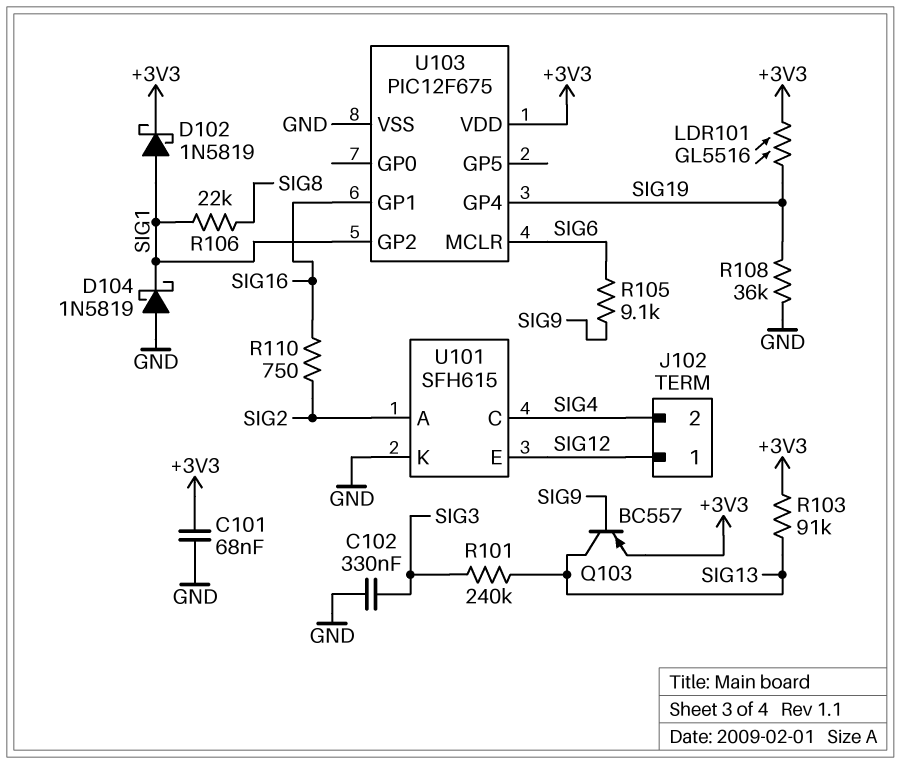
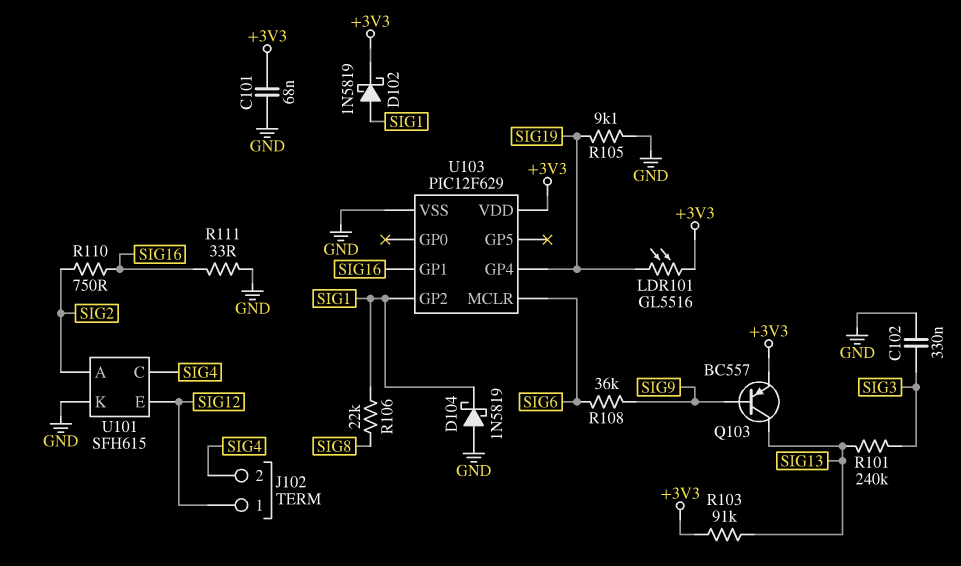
R105: 9.1k (SIG6, SIG9) -> 9.1k (GND, SIG19)
R108: 36k (GND, SIG19) -> 36k (SIG6, SIG9)
R111: none -> 33 (GND, SIG16)
U103: PIC12F675 -> PIC12F629

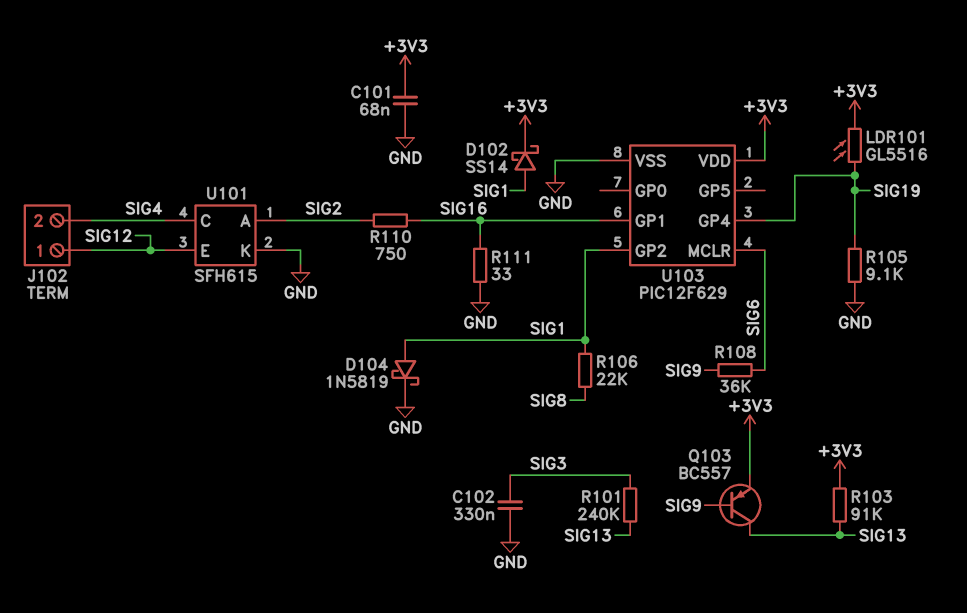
D102: schottky 1N5819 (A SIG1, K +3V3) -> schottky SS14 (A SIG1, K +3V3)
D104: schottky 1N5819 (A GND, K SIG1) -> schottky 1N5819 (A SIG1, K GND)

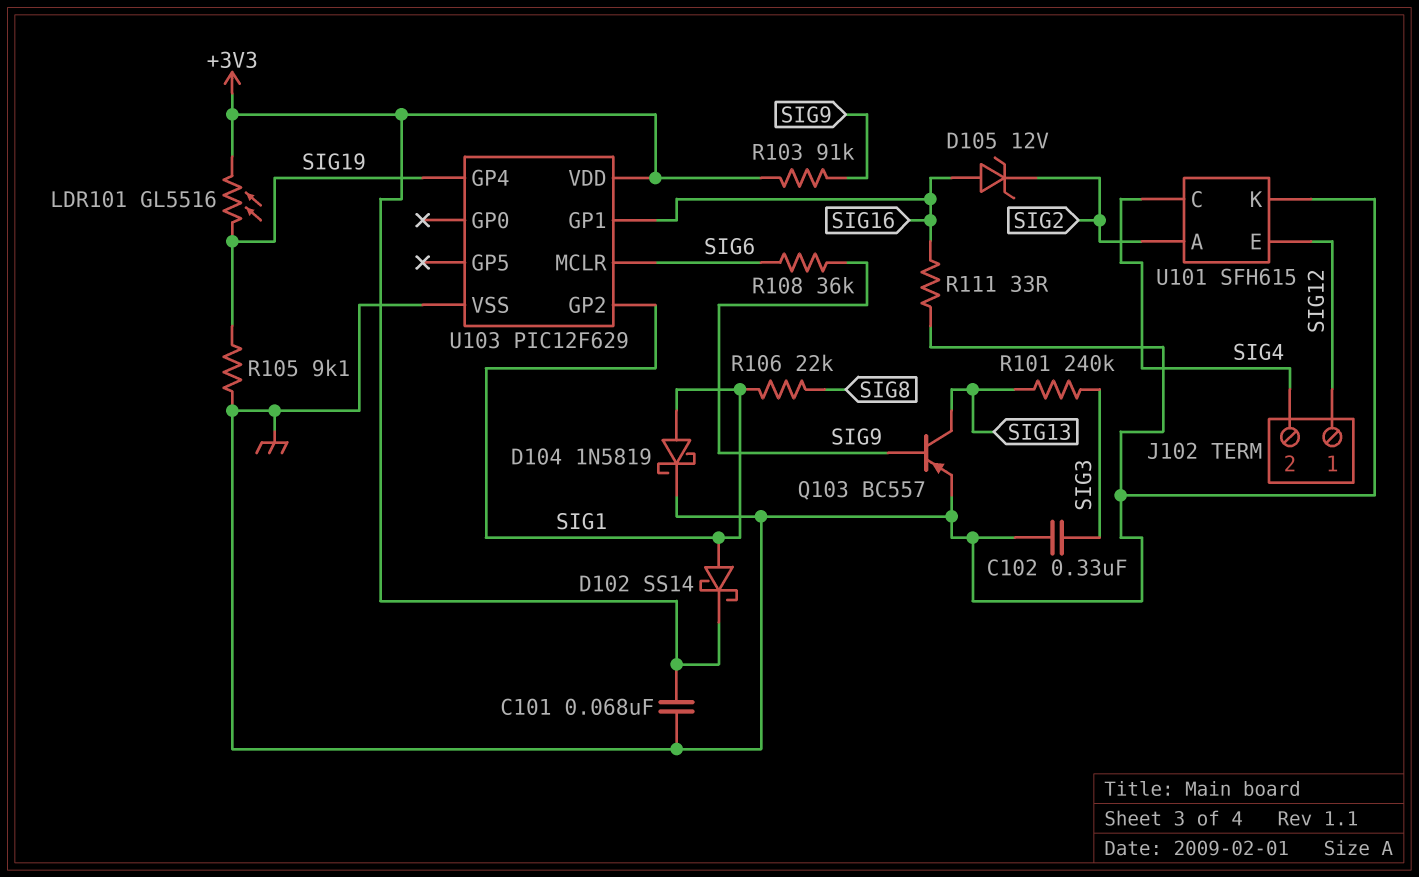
D105: none -> zener 12V (A SIG16, K SIG2)
Q103: PNP BC557 (B SIG9, C SIG13, E +3V3) -> PNP BC557 (B SIG9, C SIG13, E GND)
R103: 91k (+3V3, SIG13) -> 91k (+3V3, SIG9)
R110: 750 (SIG2, SIG16) -> none

